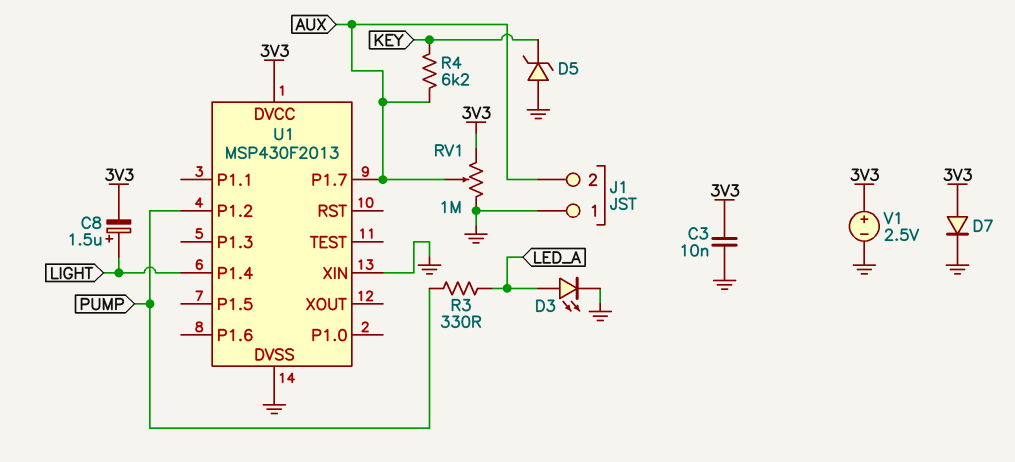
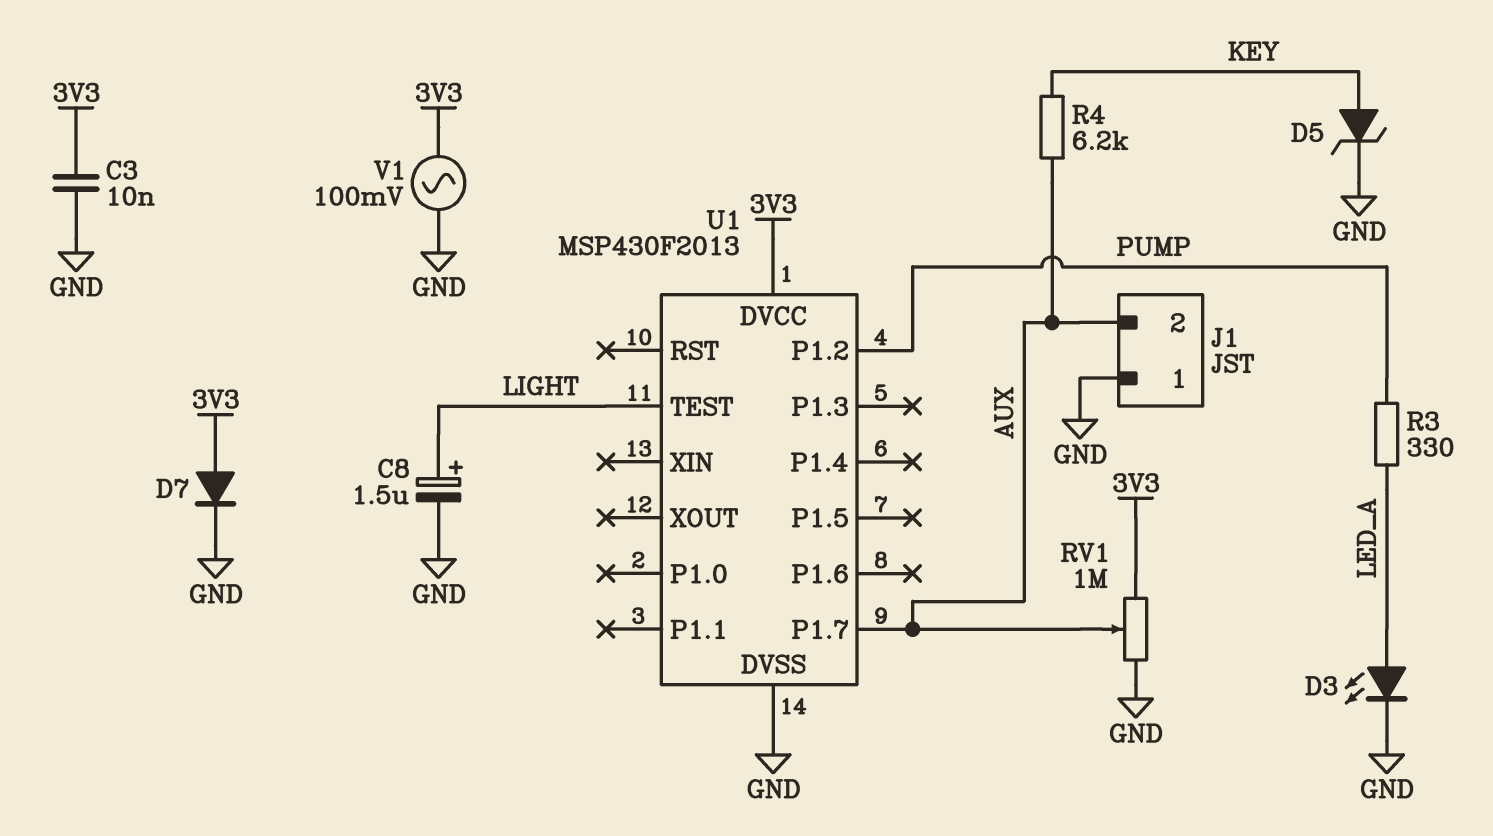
C8: 1.5uF (plus LIGHT, minus 3V3) -> 1.5uF (plus LIGHT, minus GND)
D5: zener (A GND, K KEY) -> zener (A KEY, K GND)
U1 pin P1.4: LIGHT -> none
U1 pin TEST: none -> LIGHT
U1 pin XIN: GND -> none
V1: 2.5V (plus 3V3, minus GND) -> AC 100mV (3V3, GND)

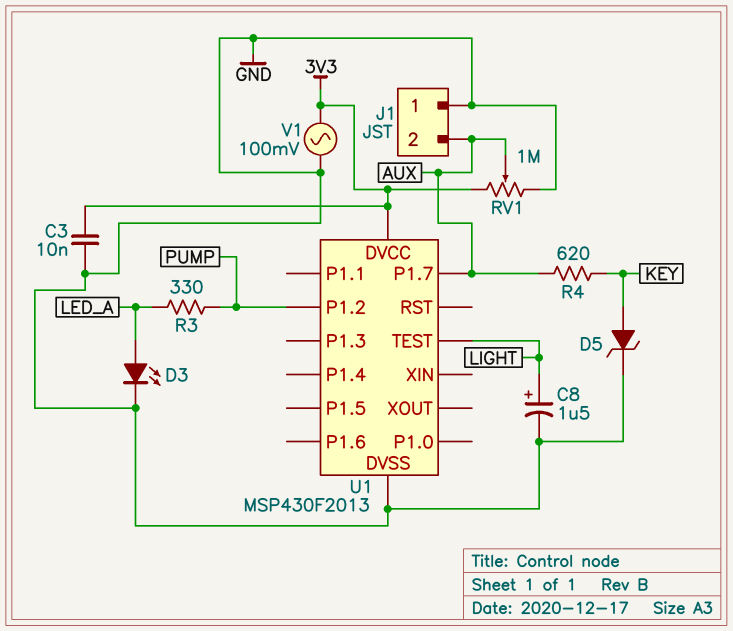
D7: diode (A 3V3, K GND) -> none
R4: 6.2k (AUX, KEY) -> 620 (AUX, KEY)

